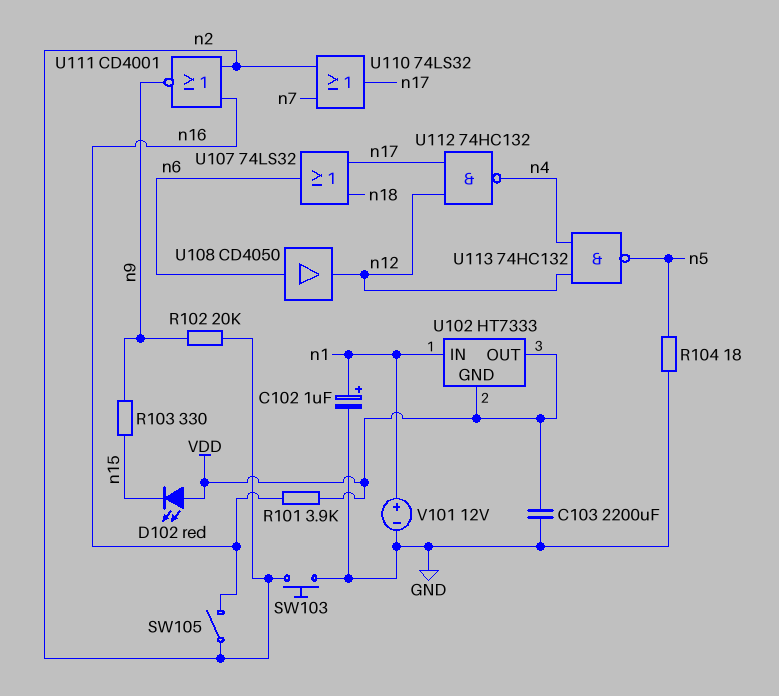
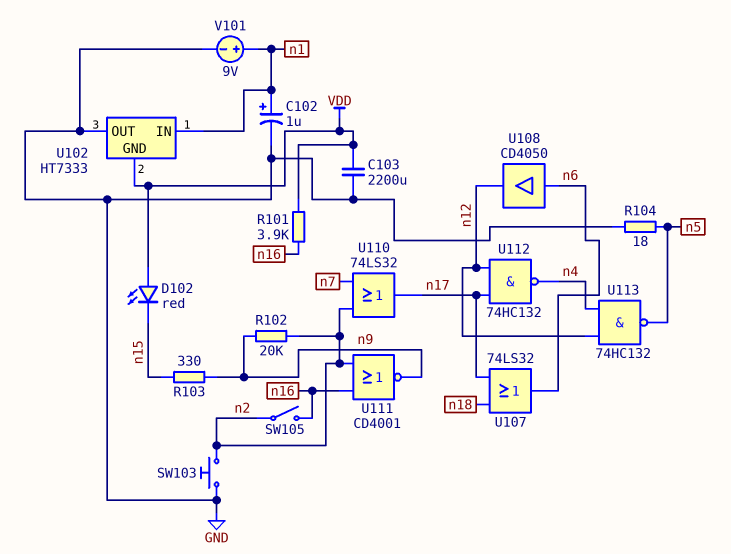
U102 pin OUT: VDD -> GND
V101: 12V (plus n1, minus GND) -> 9V (plus n1, minus GND)

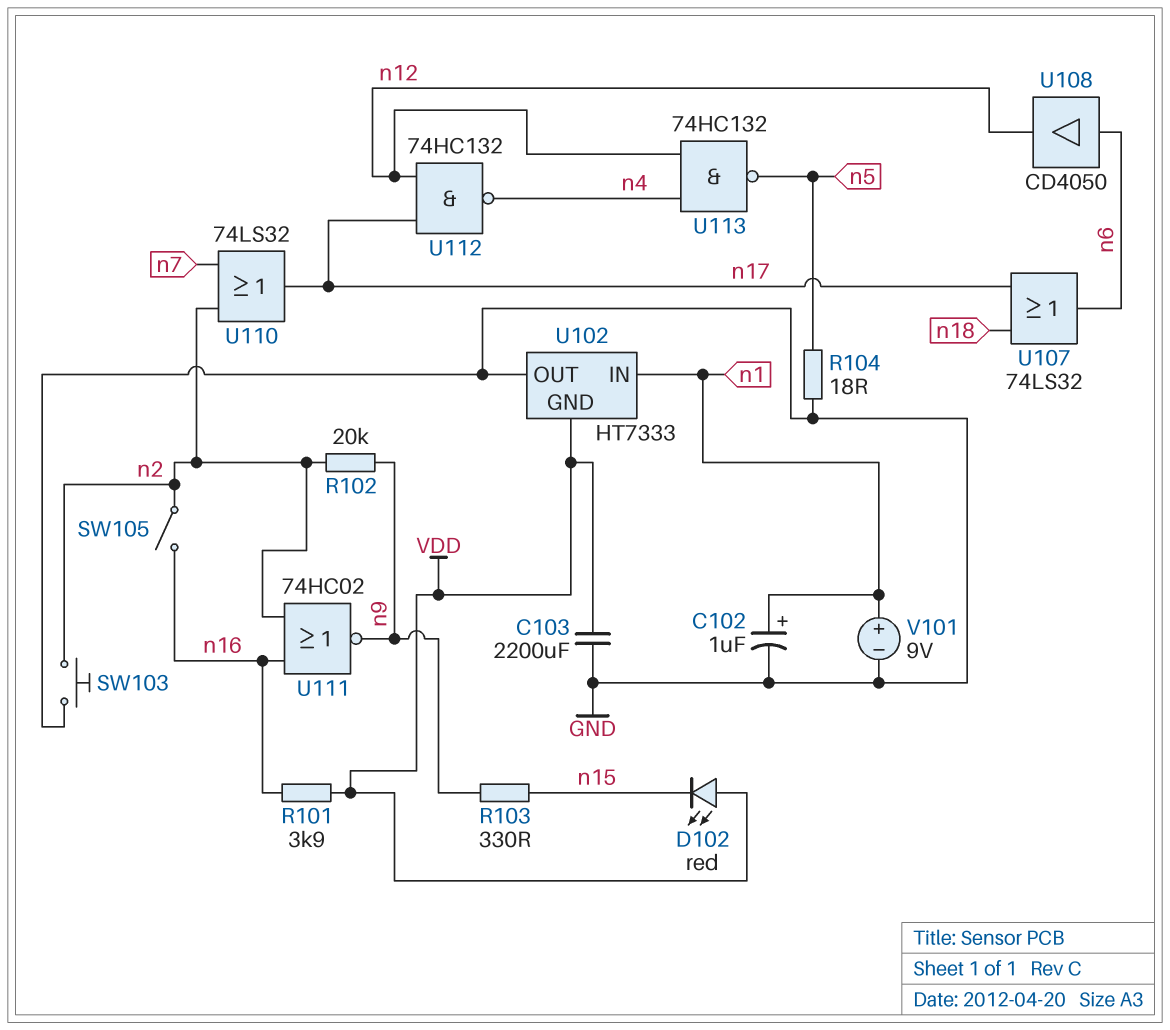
U111: NOR CD4001 (in n2, in n16, out n9) -> NOR 74HC02 (in n2, in n16, out n9)

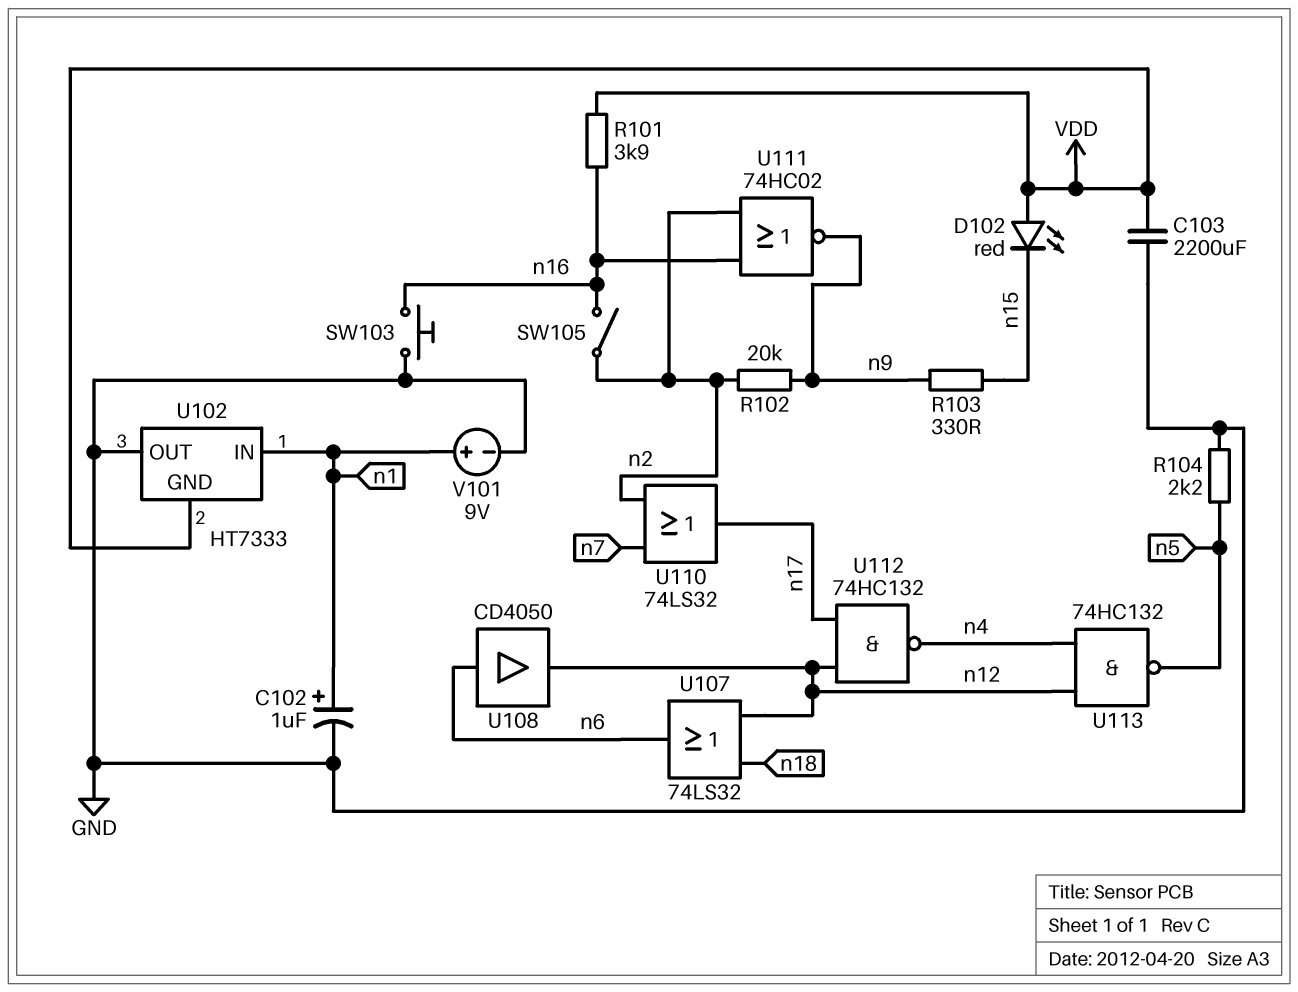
R104: 18 (GND, n5) -> 2.2k (GND, n5)
SW103: button (GND, n2) -> button (GND, n16)
U107: OR 74LS32 (in n17, in n18, out n6) -> OR 74LS32 (in n12, in n18, out n6)

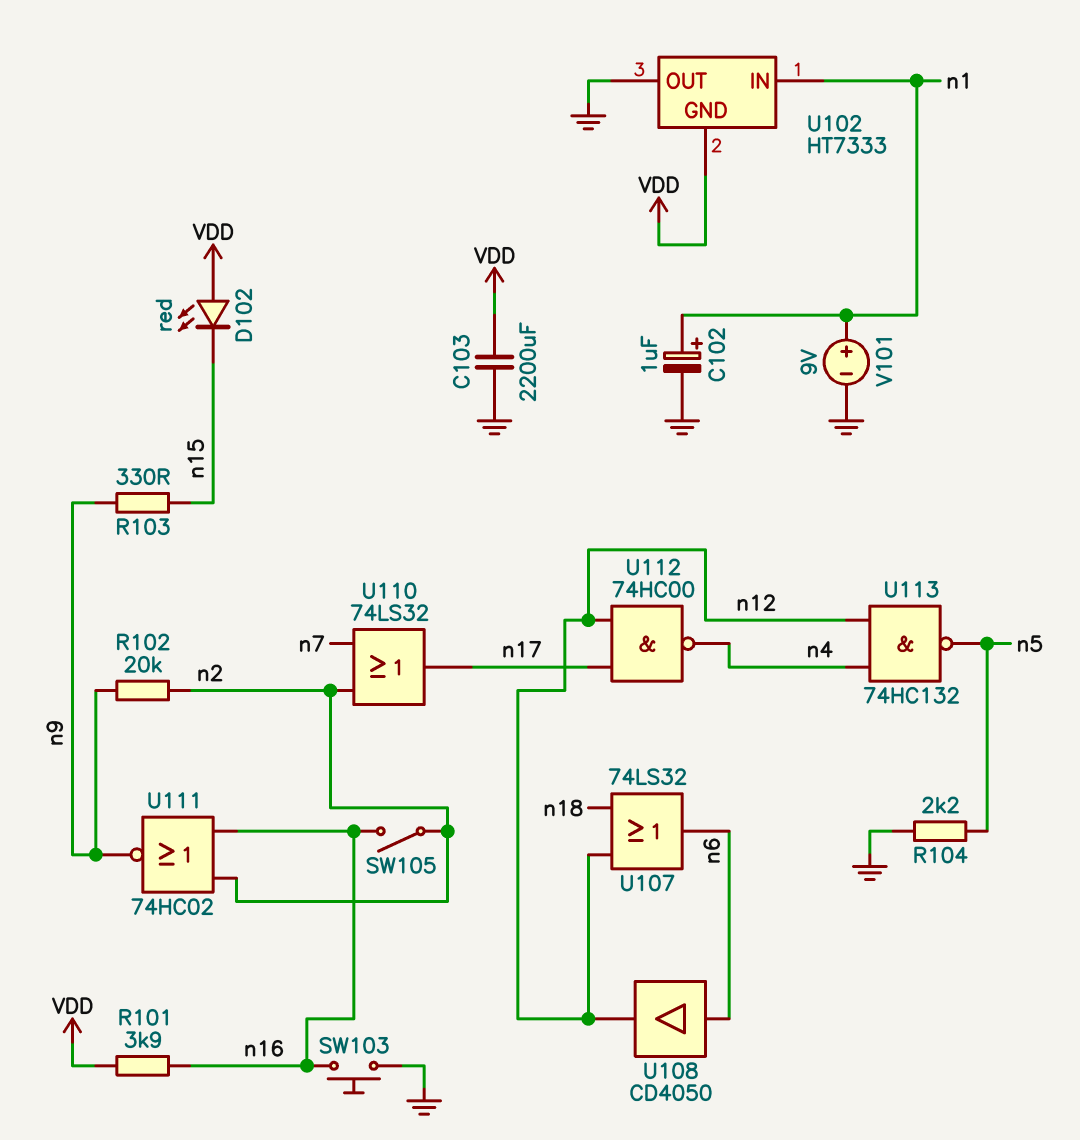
U112: NAND 74HC132 (in n12, in n17, out n4) -> NAND 74HC00 (in n12, in n17, out n4)

